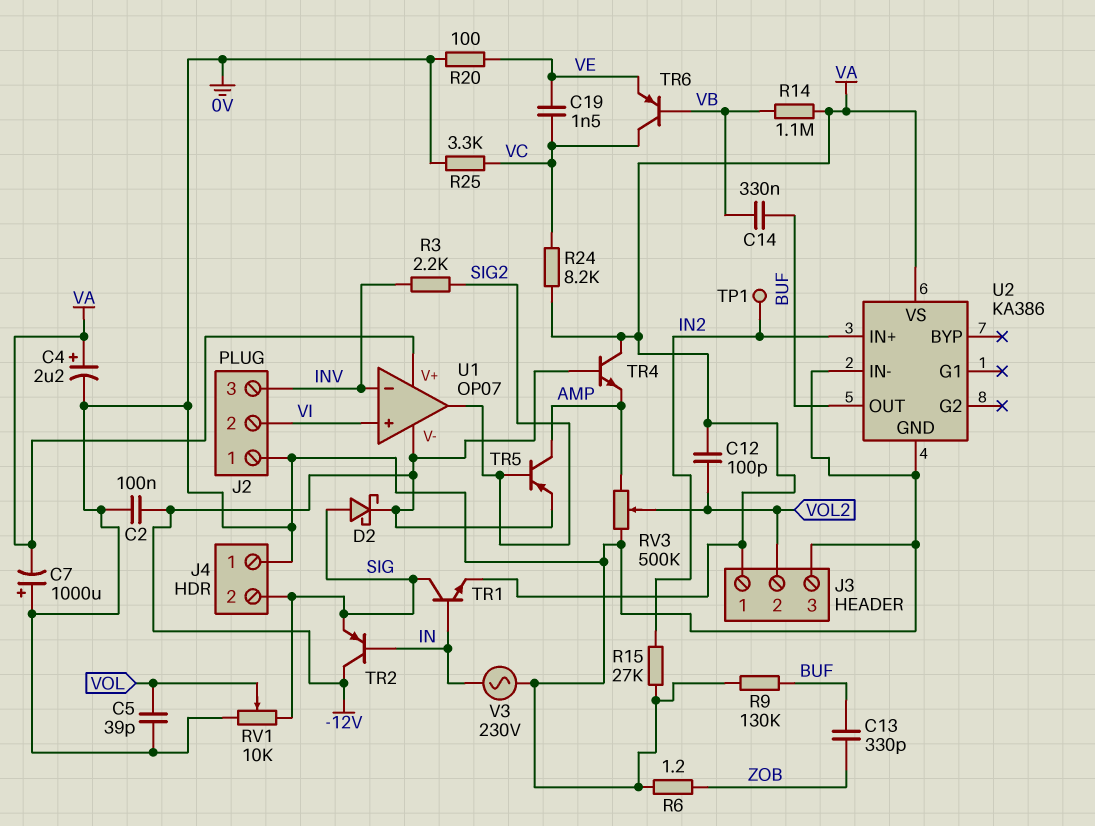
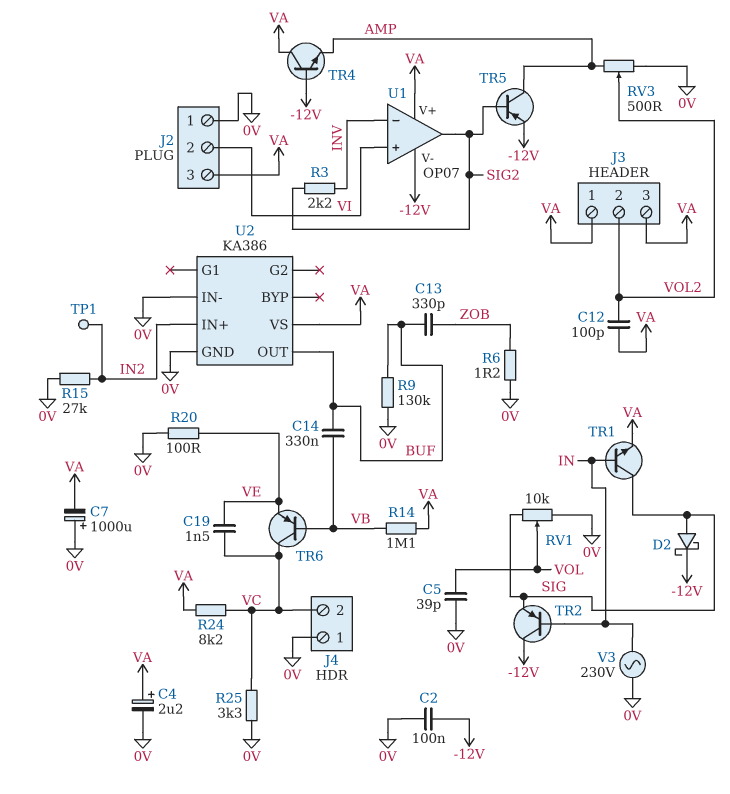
J2 pin 3: INV -> VA
J3 pin 3: 0V -> VA
J4 pin 2: SIG -> VC
RV3: 500k (0V, AMP, wiper VOL2) -> 500 (0V, AMP, wiper VOL2)

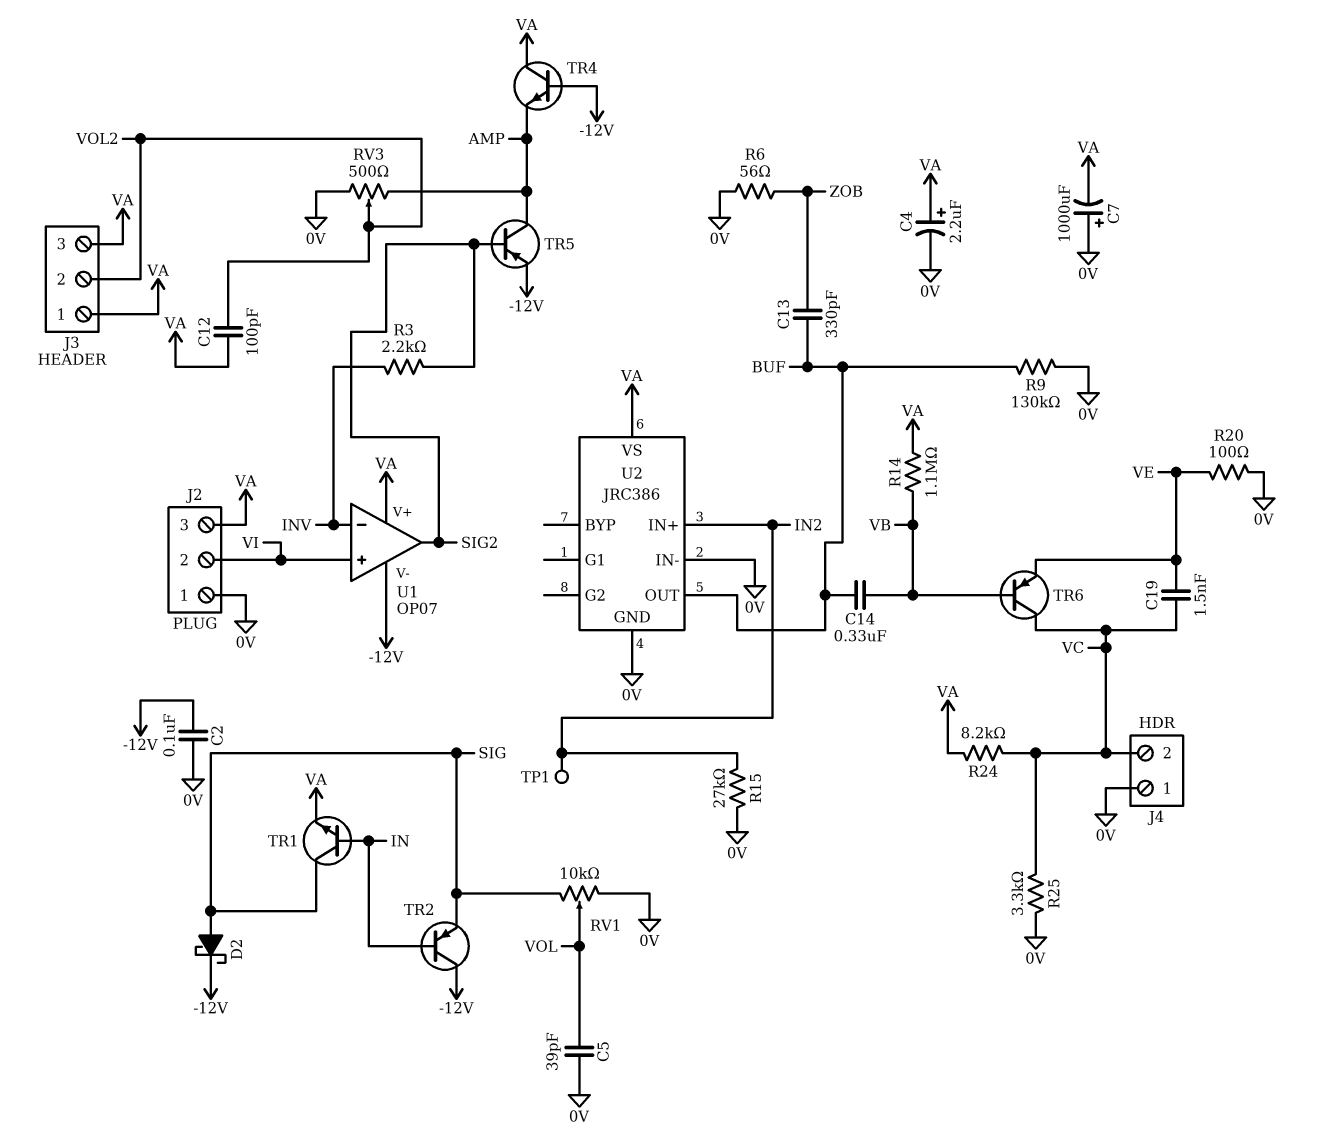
R6: 1.2 (0V, ZOB) -> 56 (0V, ZOB)
U2: KA386 -> JRC386
V3: AC 230V (0V, IN) -> none

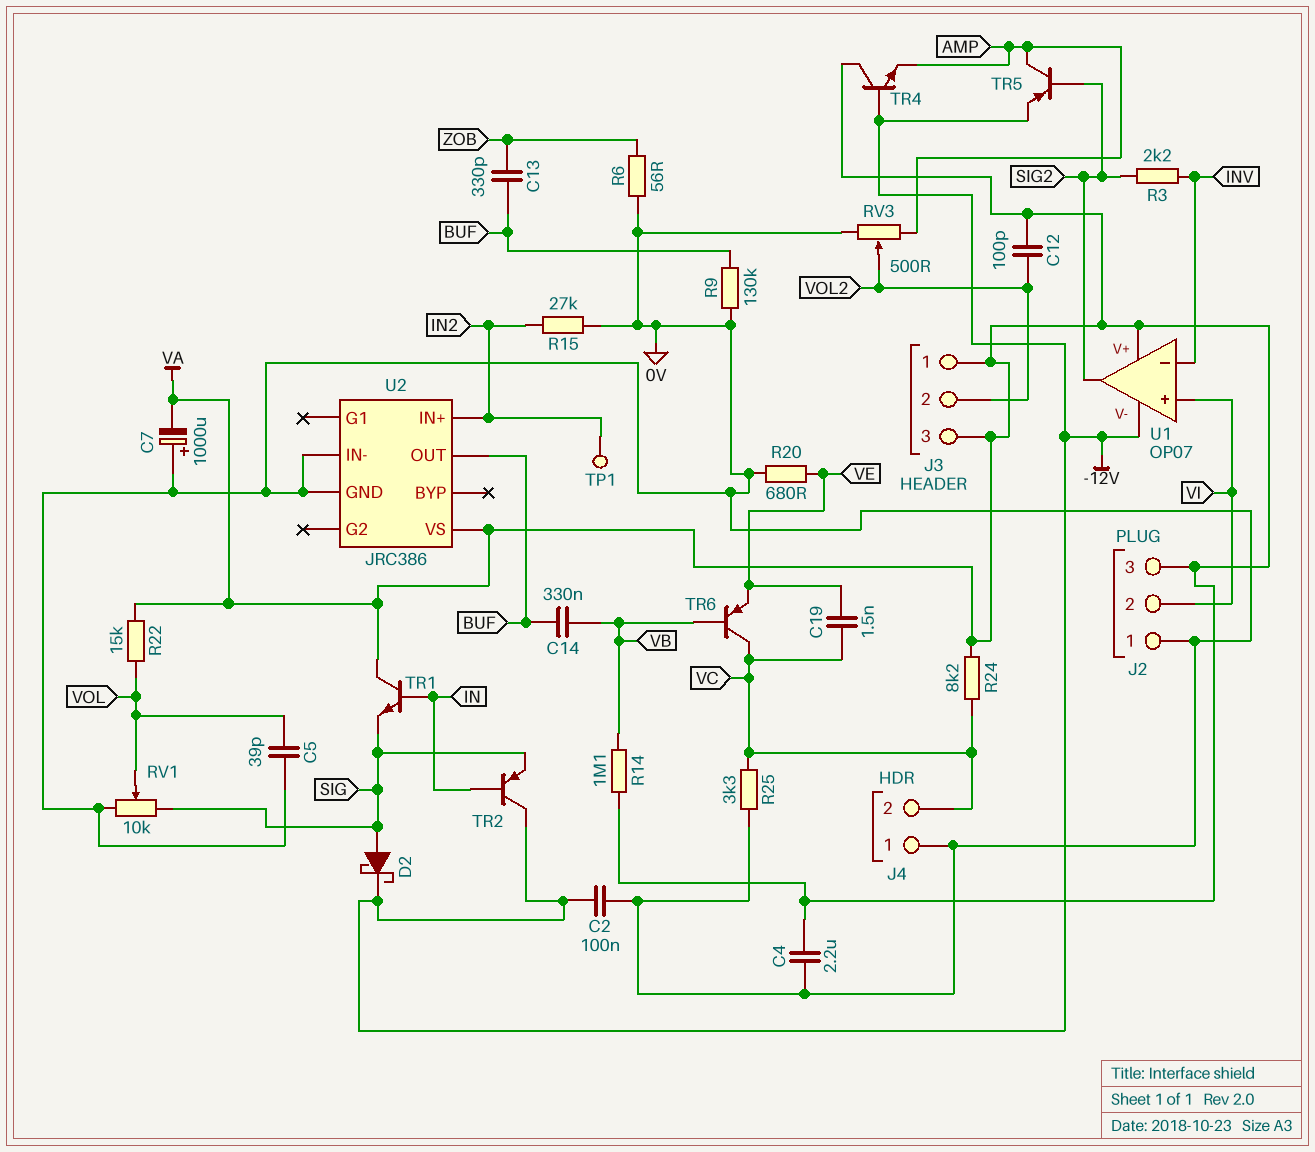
C4: 2.2uF (plus VA, minus 0V) -> 2.2uF (0V, VA)
R20: 100 (0V, VE) -> 680 (0V, VE)
R22: none -> 15k (VA, VOL)
TR1: NPN (B IN, C SIG, E VA) -> NPN (B IN, C VA, E SIG)

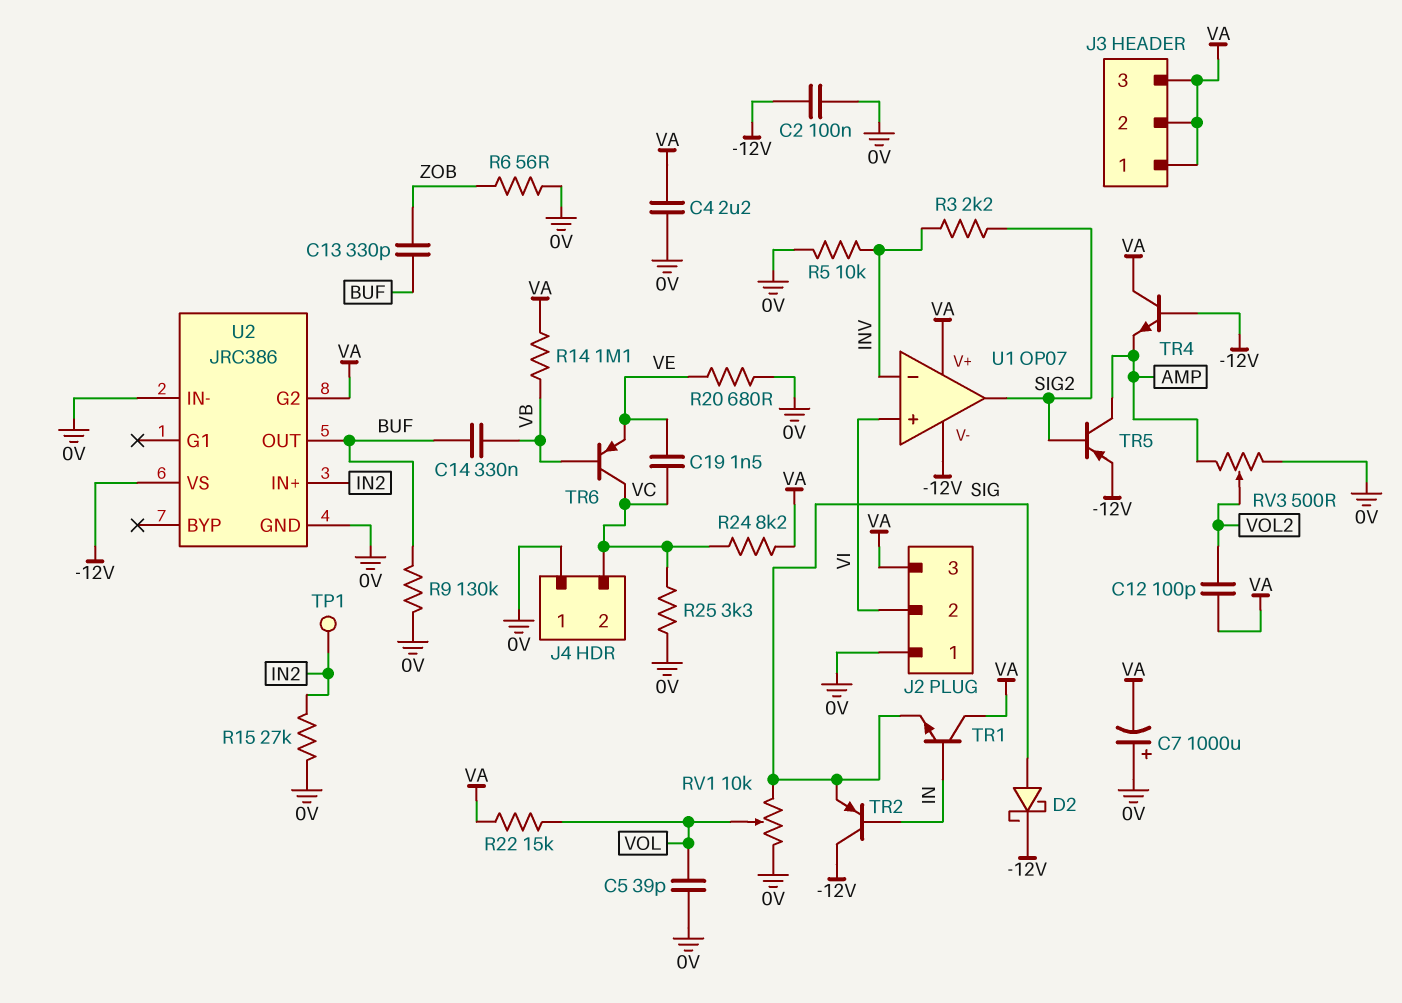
J3 pin 2: VOL2 -> VA
R5: none -> 10k (0V, INV)
U2 pin G2: none -> VA
U2 pin VS: VA -> -12V

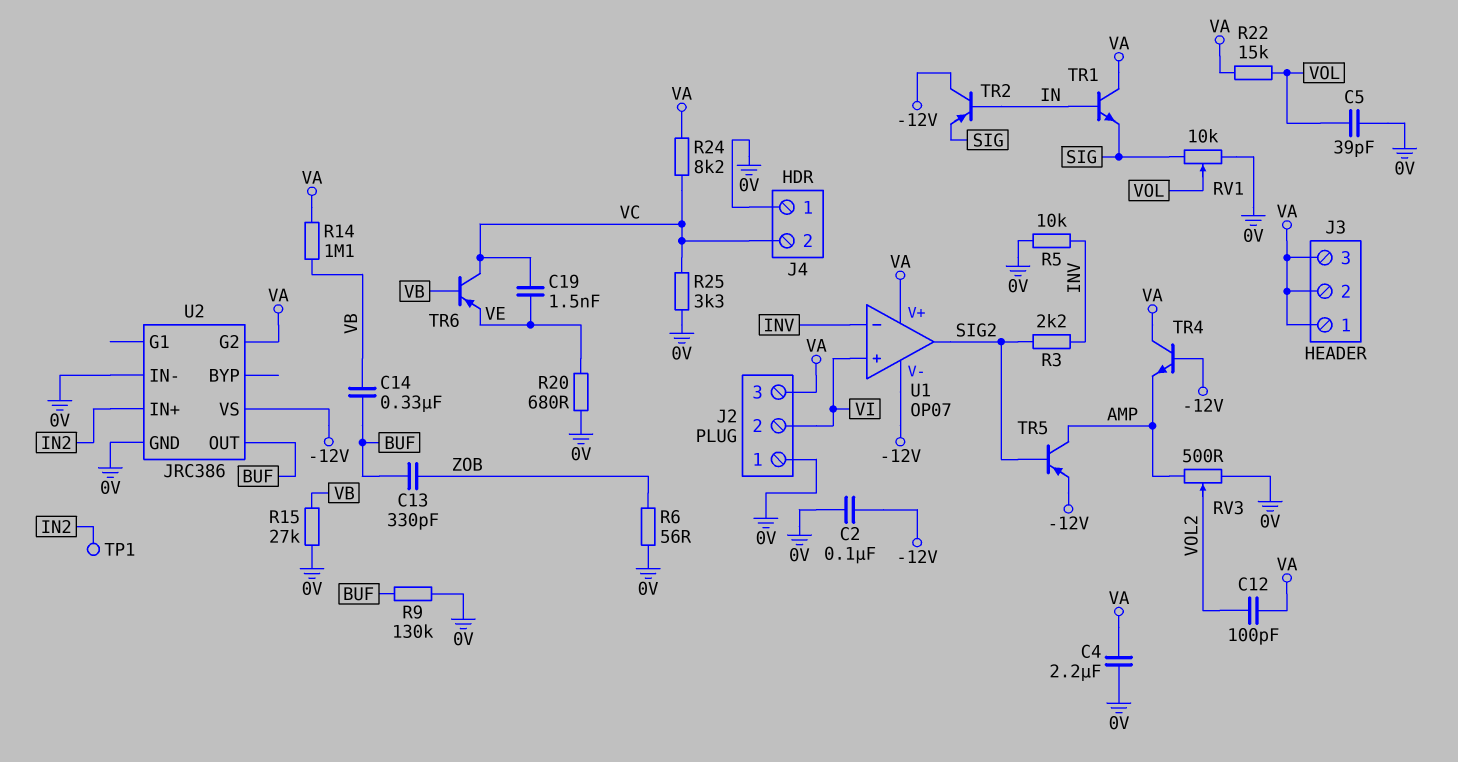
C7: 1000uF (plus 0V, minus VA) -> none
D2: schottky (A SIG, K -12V) -> none
R15: 27k (0V, IN2) -> 27k (0V, VB)

